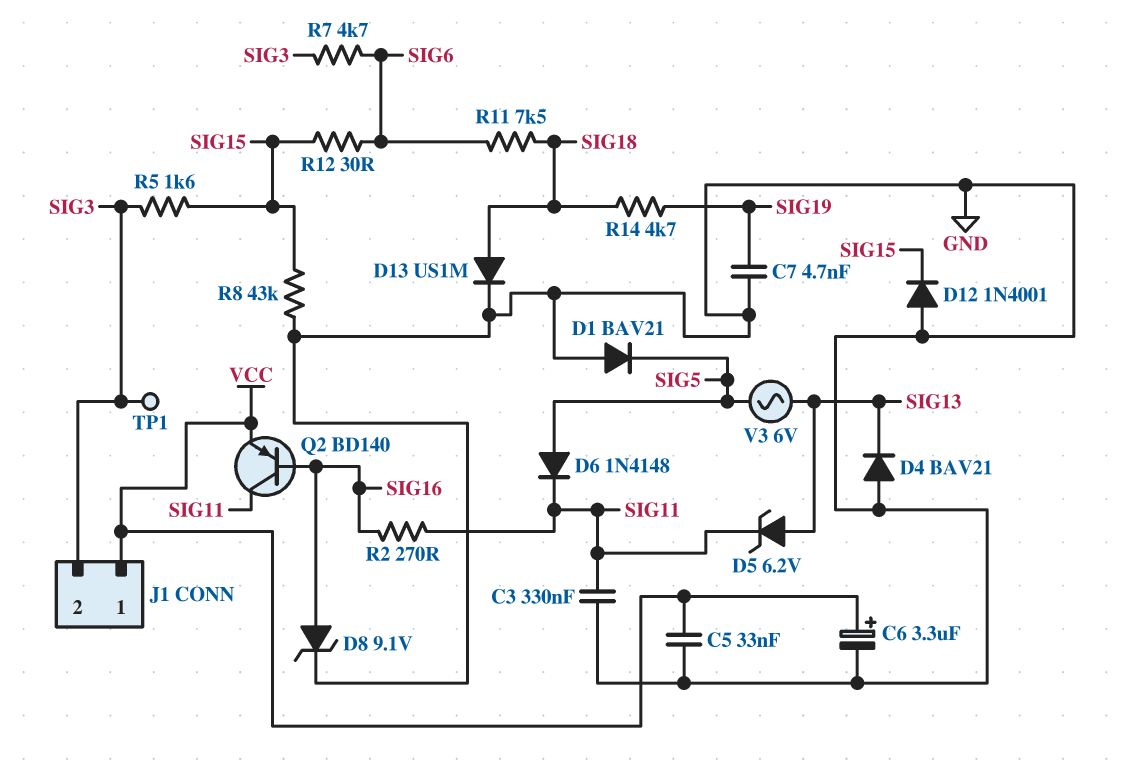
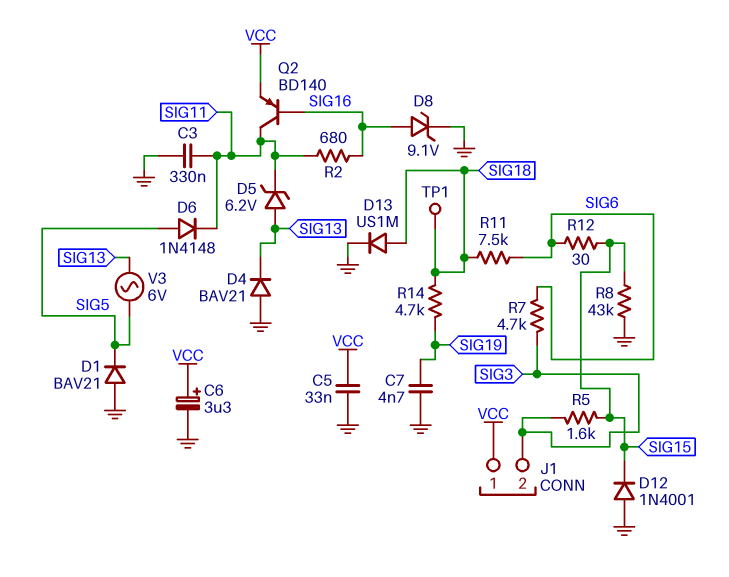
R2: 270 (SIG11, SIG16) -> 680 (SIG11, SIG16)
TP1: test point (SIG3) -> test point (SIG18)

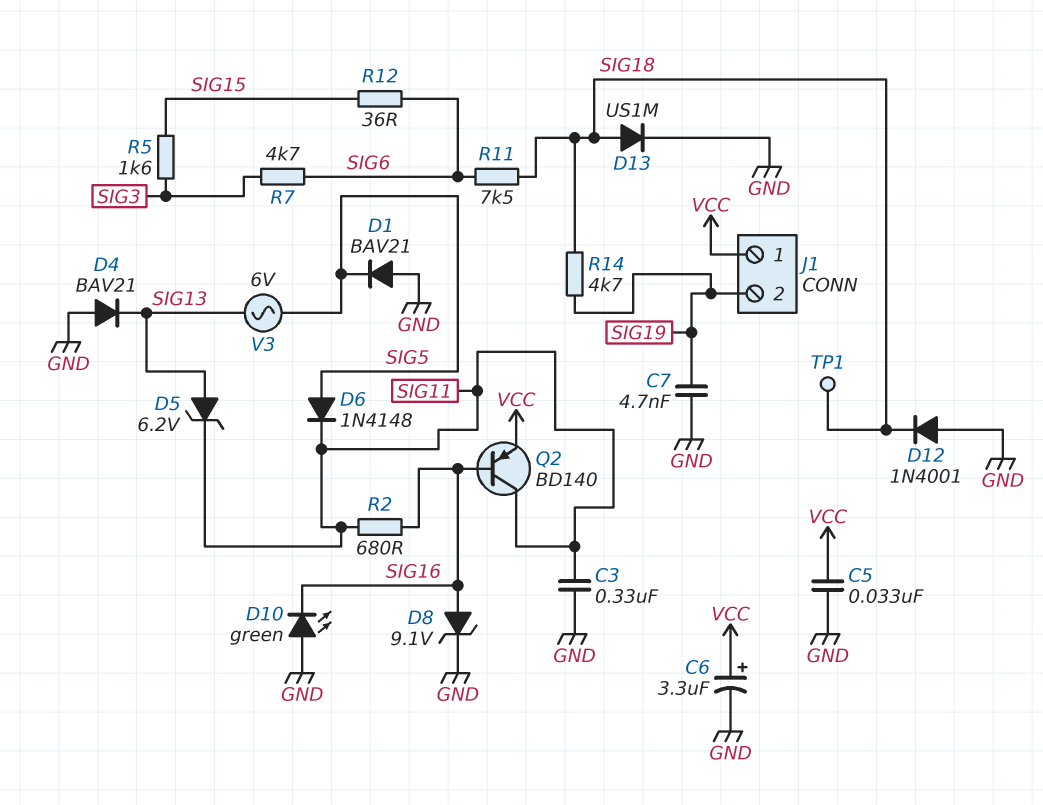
D10: none -> LED green (A GND, K SIG16)
D12: diode 1N4001 (A GND, K SIG15) -> diode 1N4001 (A GND, K SIG18)
J1 pin 2: SIG3 -> SIG19
R8: 43k (GND, SIG15) -> none
R12: 30 (SIG6, SIG15) -> 36 (SIG6, SIG15)

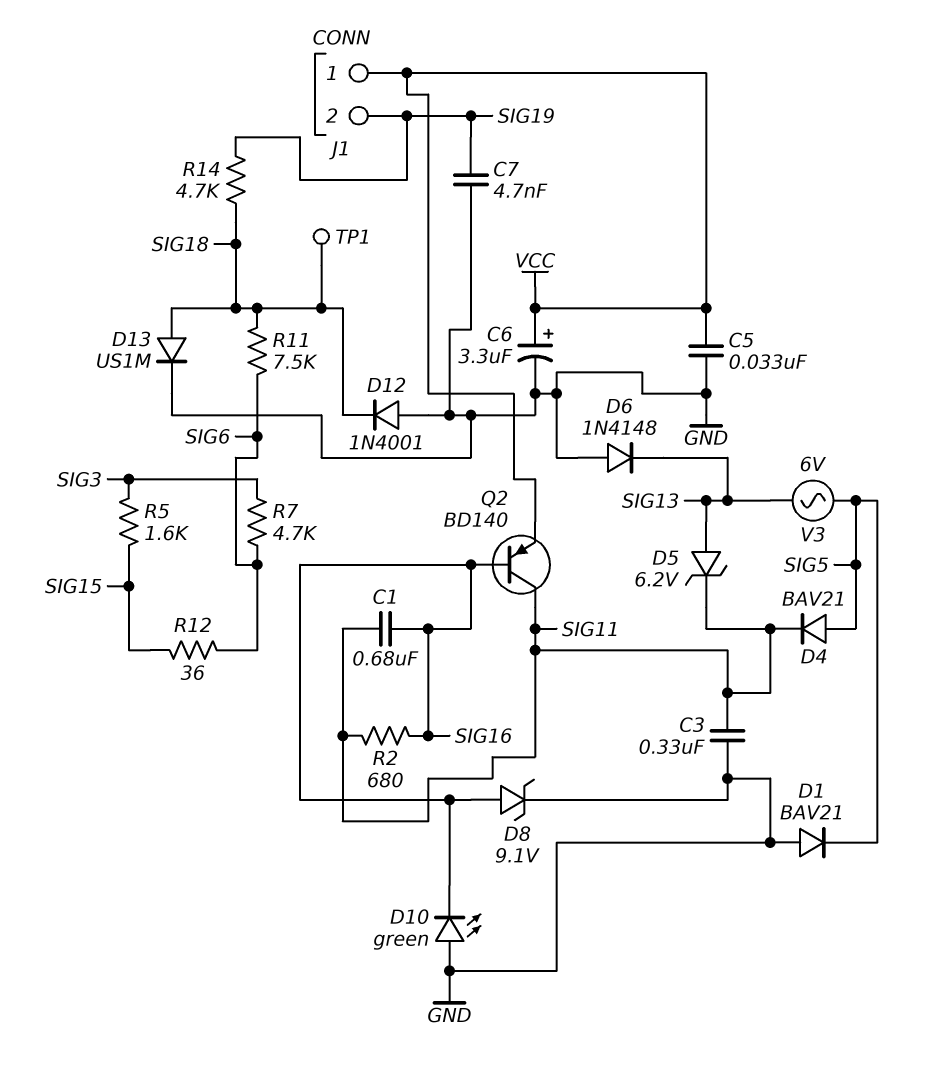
C1: none -> 680nF (SIG11, SIG16)
D4: diode BAV21 (A GND, K SIG13) -> diode BAV21 (A SIG5, K SIG11)
D6: diode 1N4148 (A SIG5, K SIG11) -> diode 1N4148 (A GND, K SIG13)

